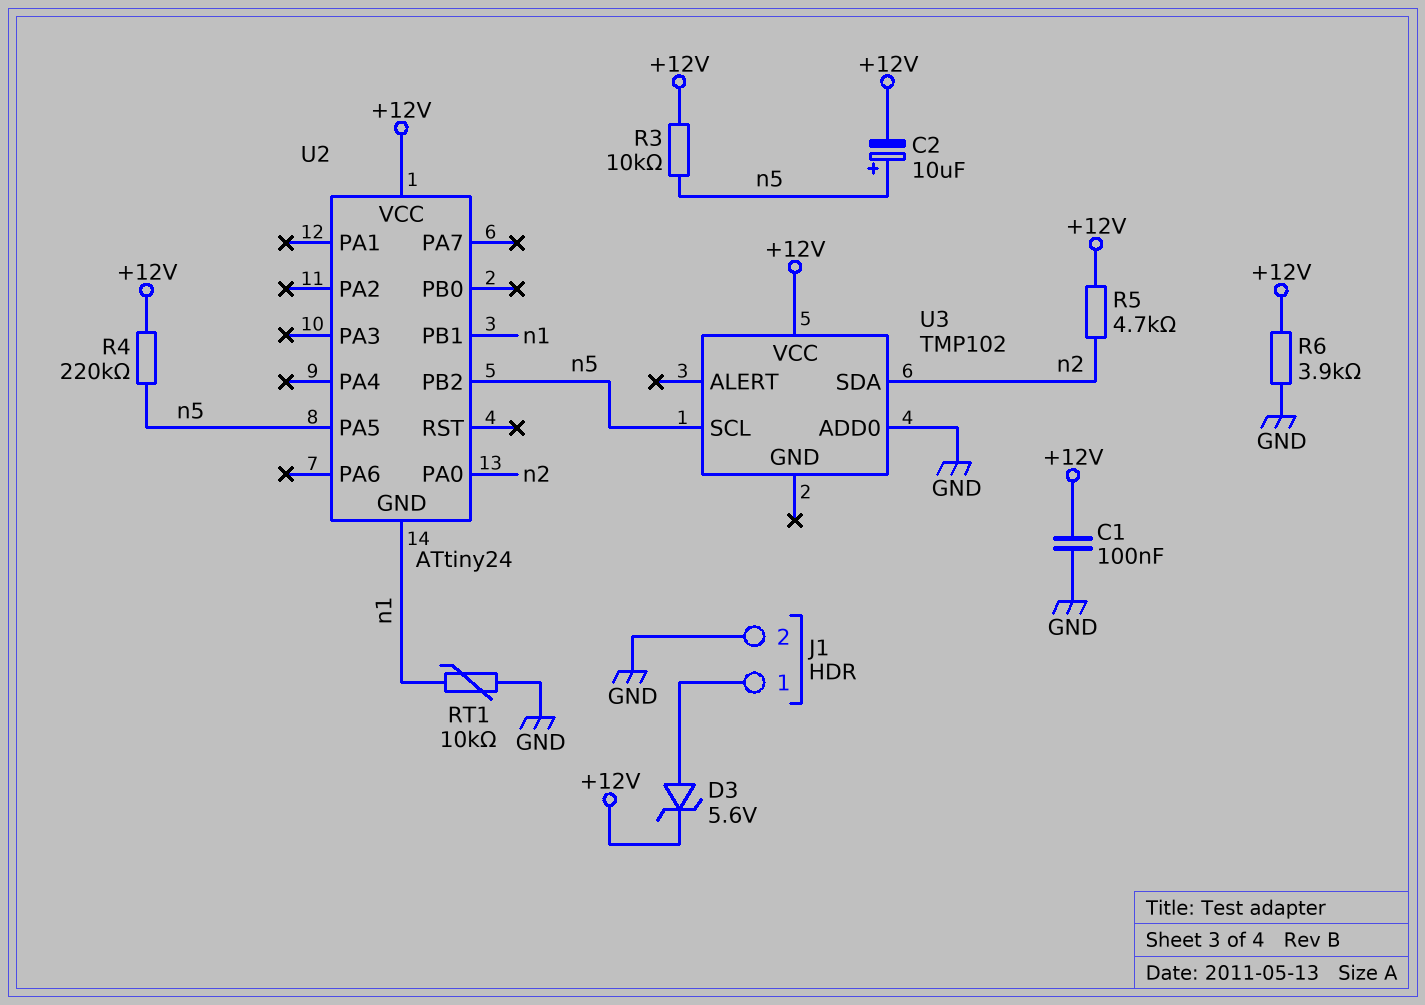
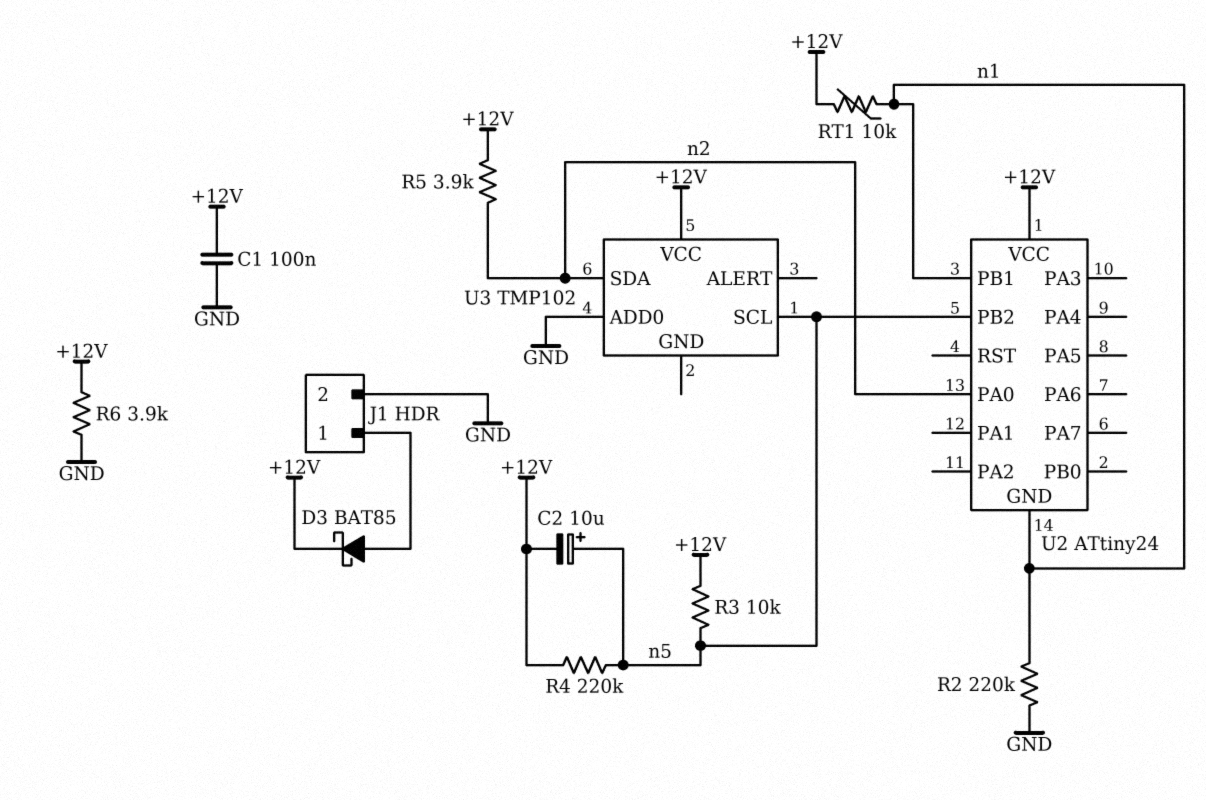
D3: zener 5.6V (A J1/1, K +12V) -> schottky BAT85 (A J1/1, K +12V)
R2: none -> 220k (GND, n1)
R5: 4.7k (+12V, n2) -> 3.9k (+12V, n2)
RT1: 10k (GND, n1) -> 10k (+12V, n1)
U2 pin PA5: n5 -> none

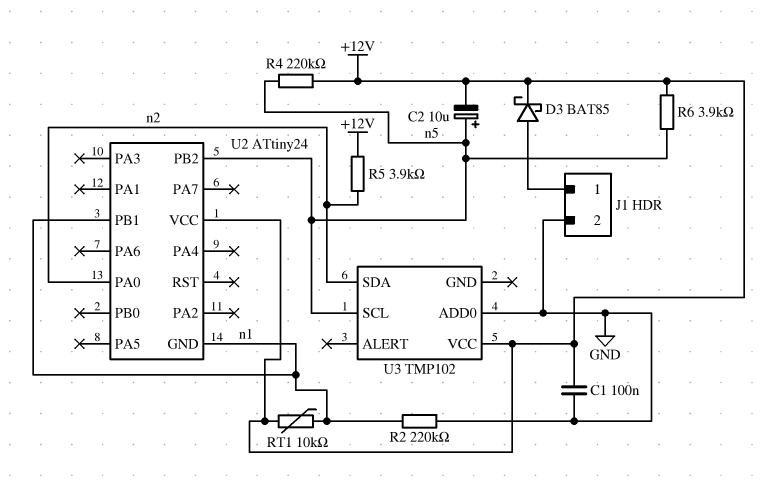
R3: 10k (+12V, n5) -> none
R6: 3.9k (+12V, GND) -> 3.9k (+12V, n5)

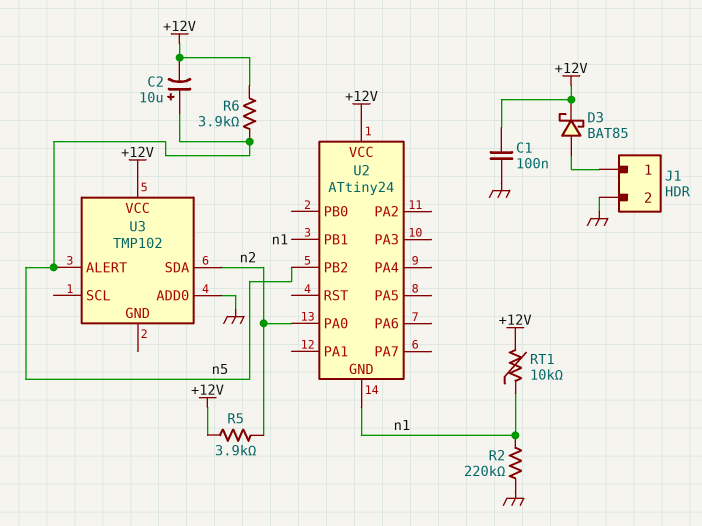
R4: 220k (+12V, n5) -> none
U3 pin ALERT: none -> n5
U3 pin SCL: n5 -> none

